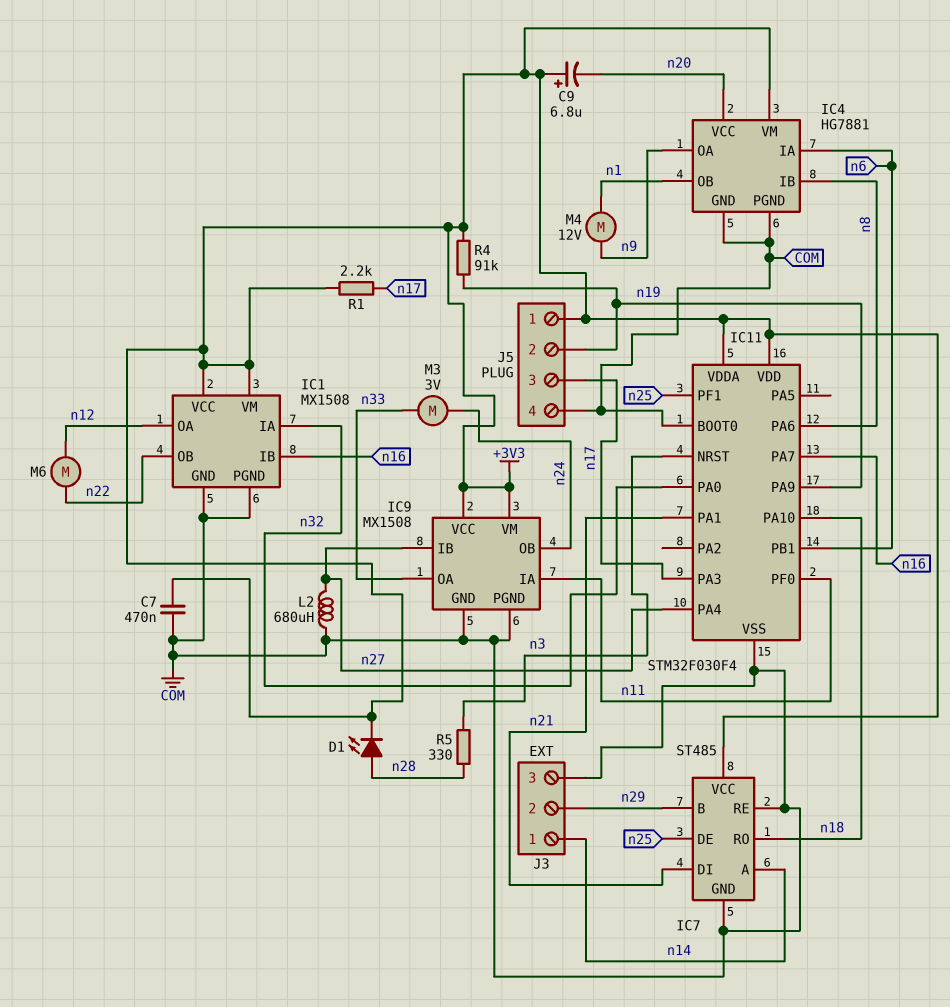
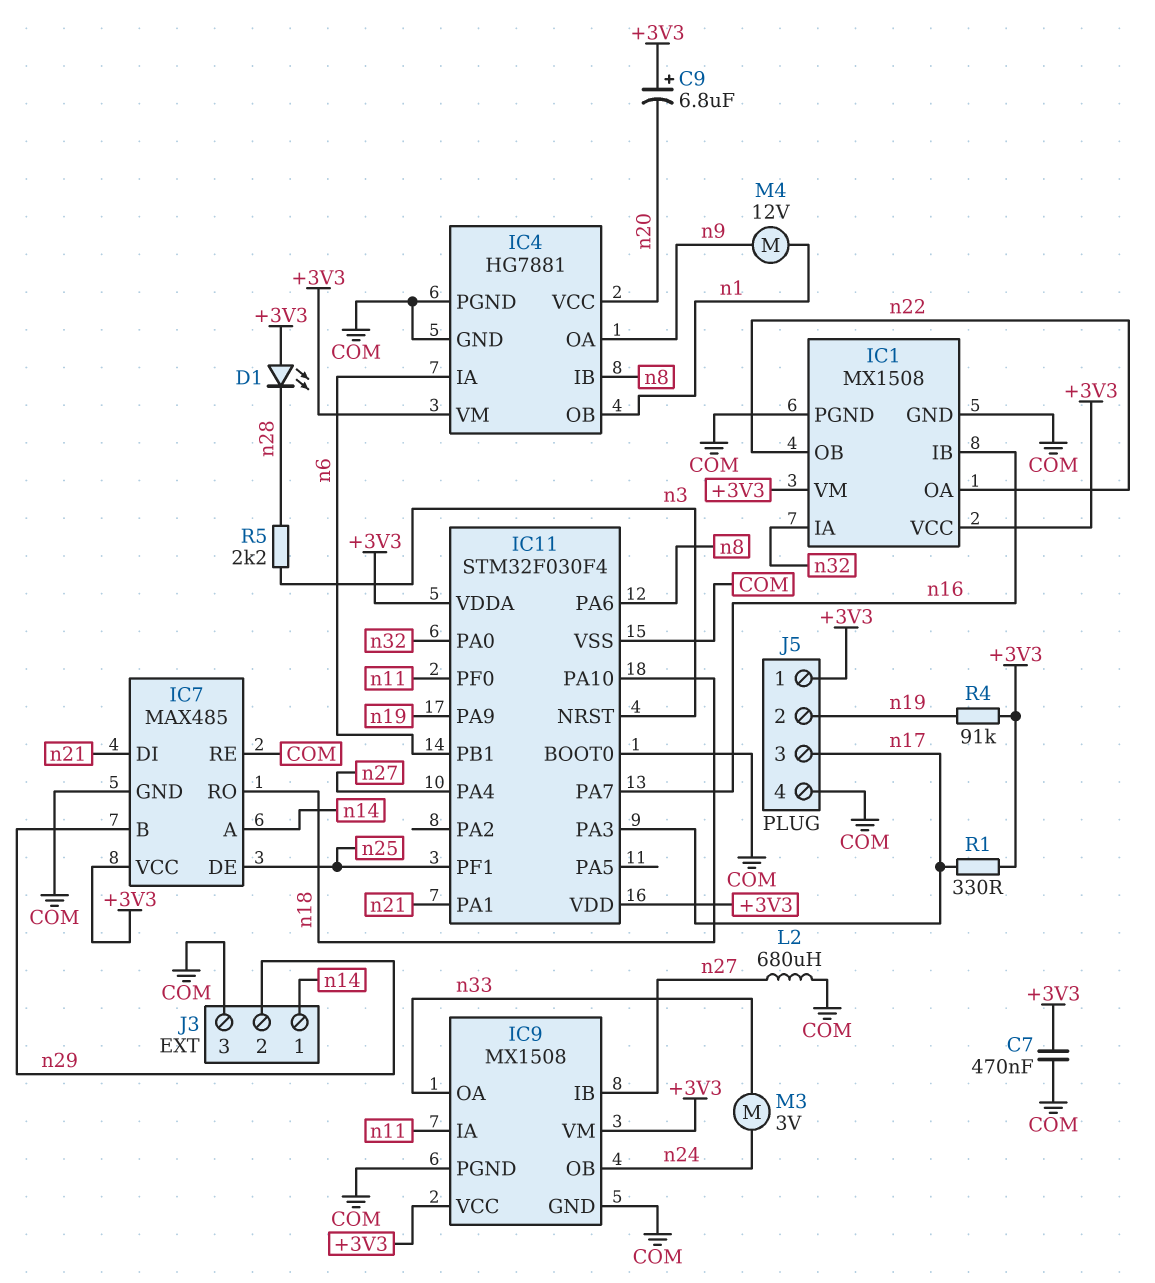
D1: LED (A n28, K +3V3) -> LED (A +3V3, K n28)
IC1 pin OA: n12 -> n22
IC7: ST485 -> MAX485
M6: motor (n12, n22) -> none
R1: 2.2k (+3V3, n17) -> 330 (+3V3, n17)
R5: 330 (n3, n28) -> 2.2k (n3, n28)

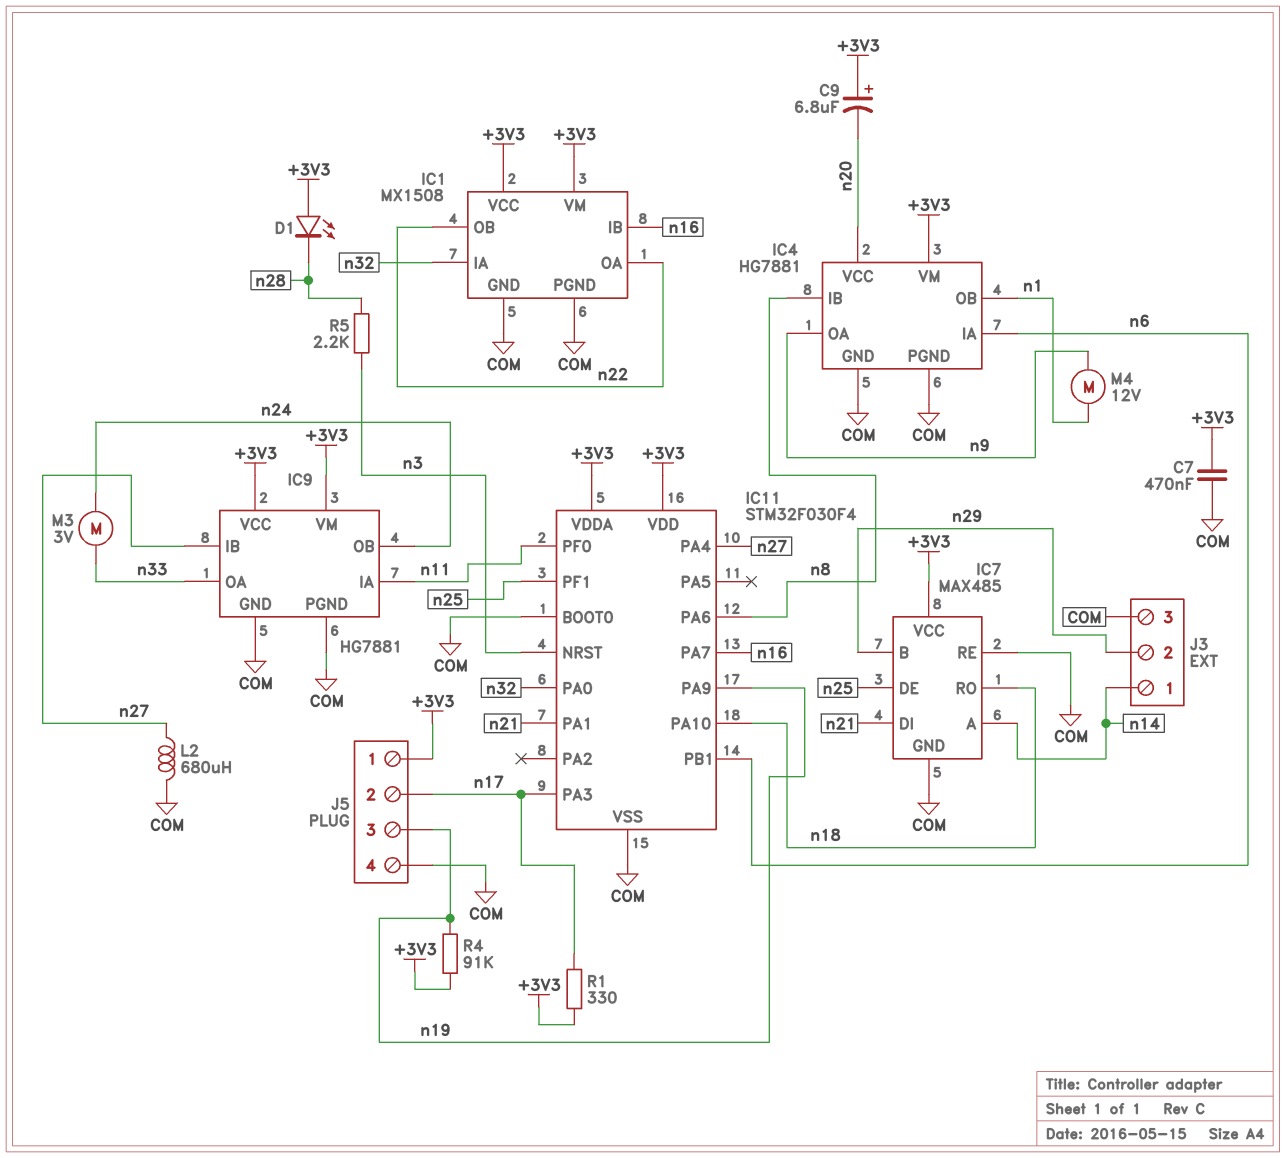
IC9: MX1508 -> HG7881
J5 pin 2: n19 -> n17
J5 pin 3: n17 -> n19

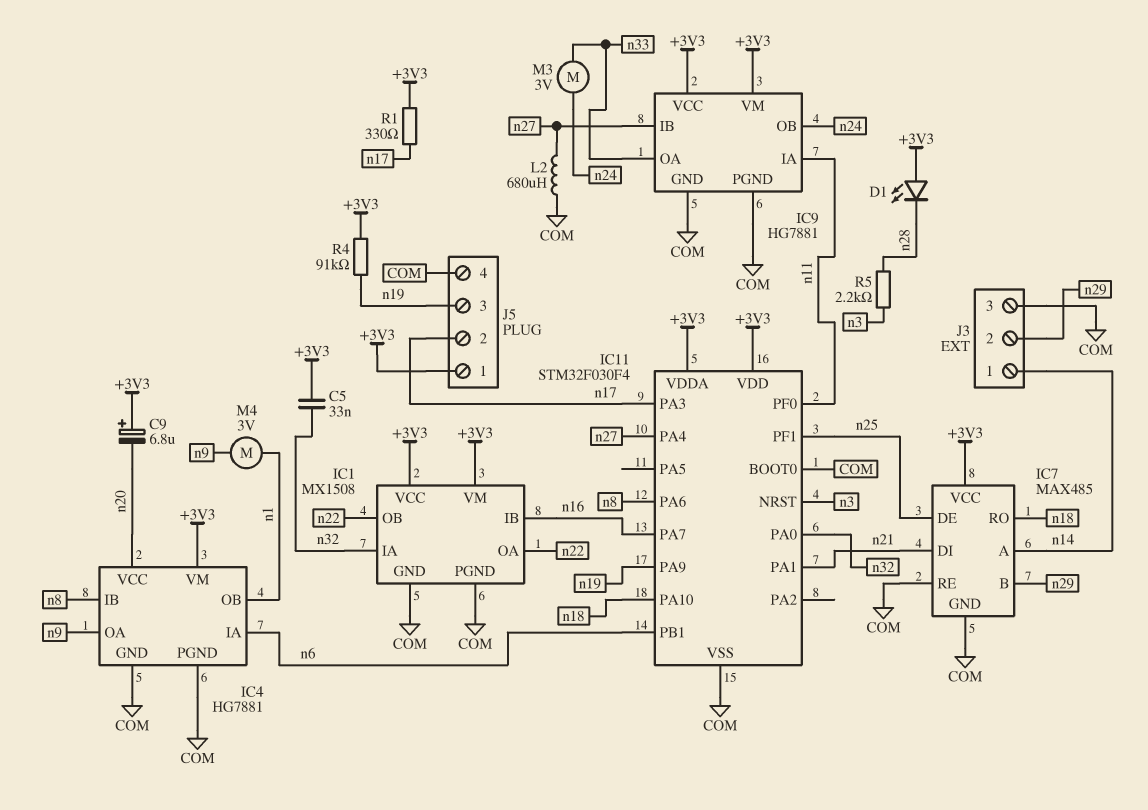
C5: none -> 33nF (+3V3, n32)
C7: 470nF (+3V3, COM) -> none
M4: motor 12V (n1, n9) -> motor 3V (n1, n9)

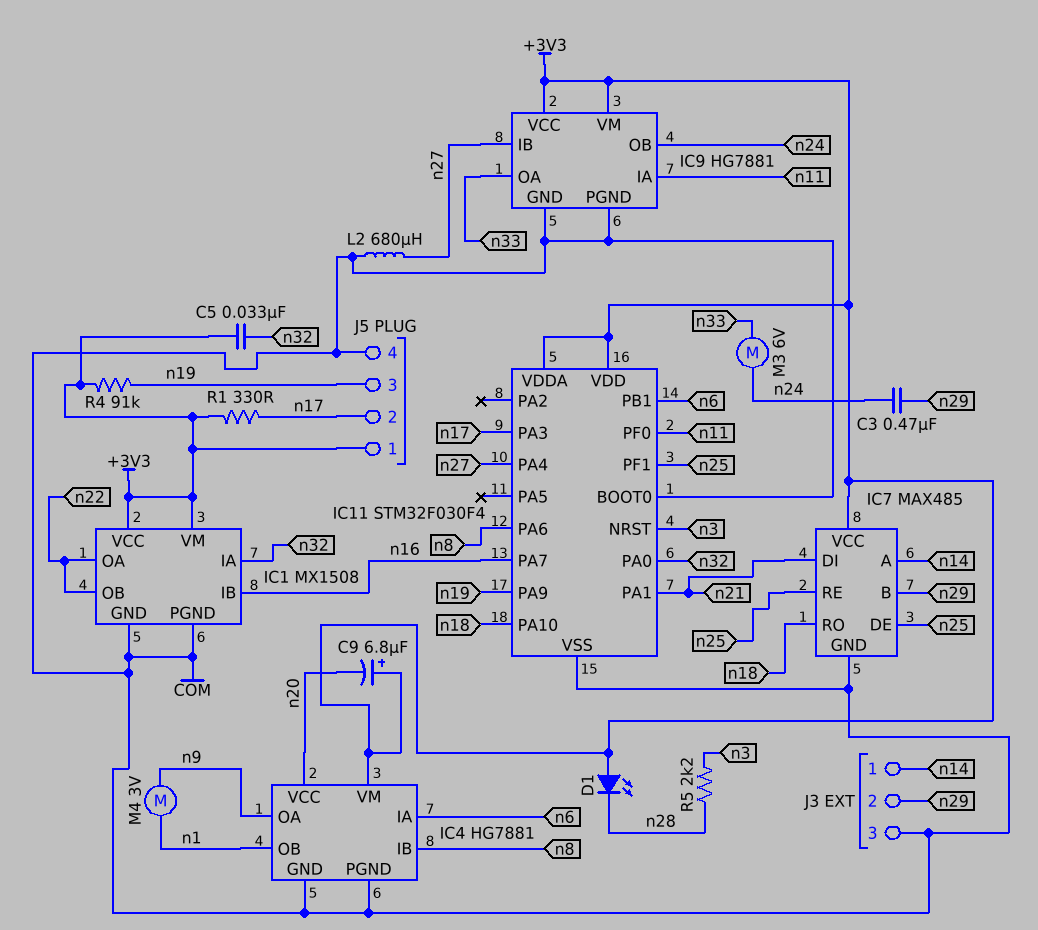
C3: none -> 470nF (n24, n29)
IC7 pin RE: COM -> n25
M3: motor 3V (n24, n33) -> motor 6V (n24, n33)

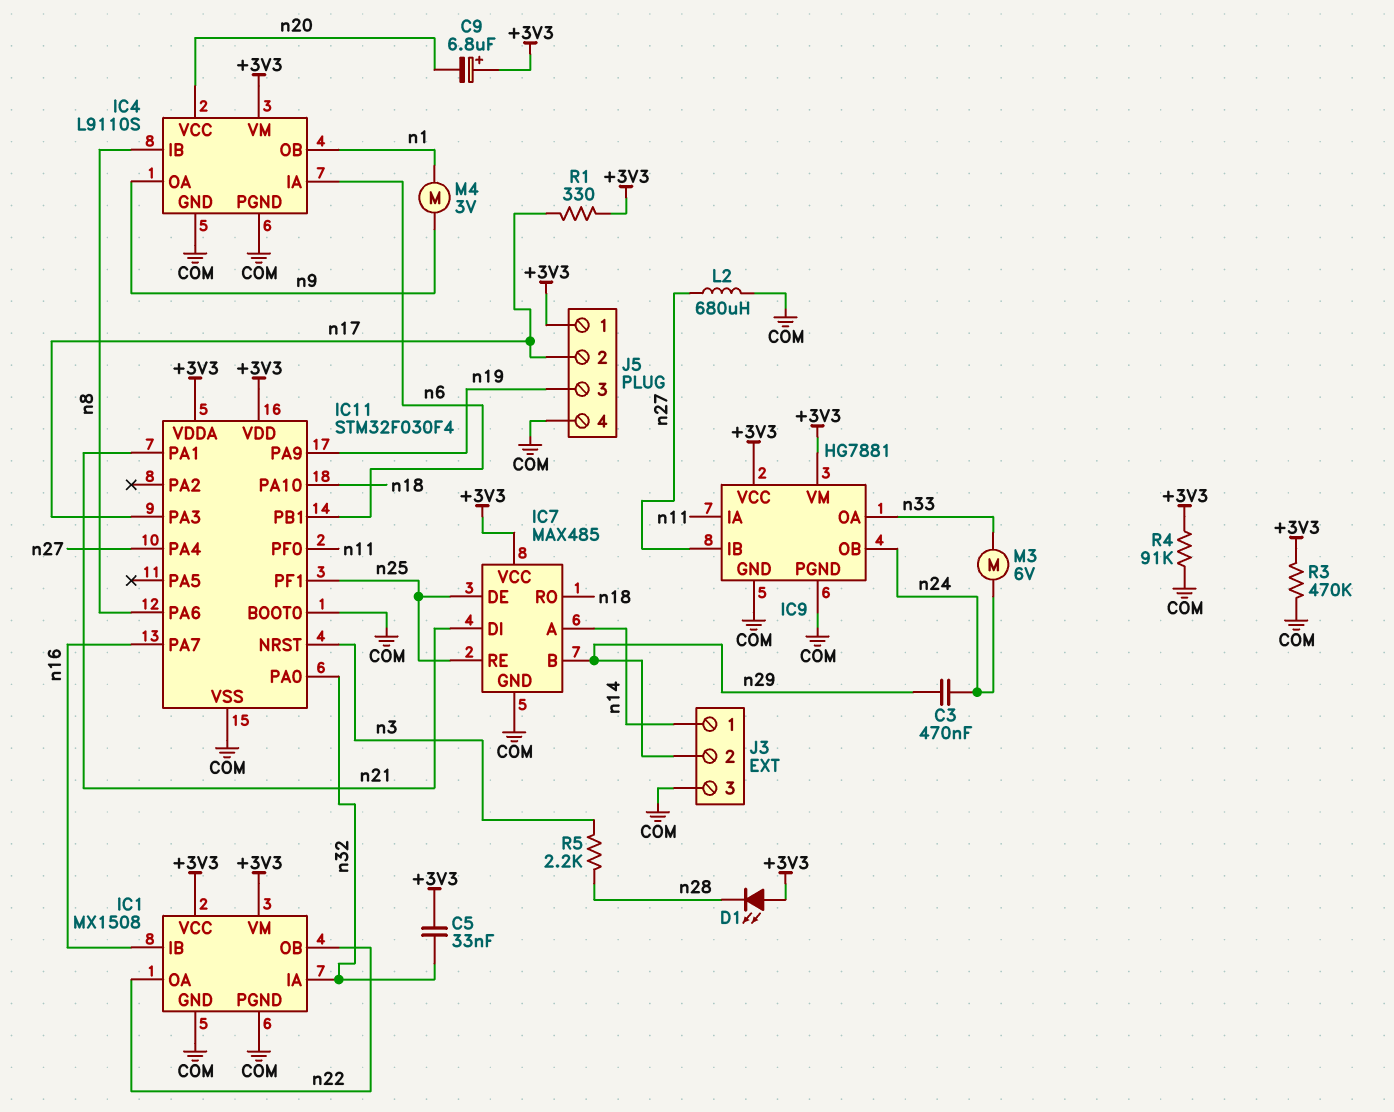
IC4: HG7881 -> L9110S
R3: none -> 470k (+3V3, COM)
R4: 91k (+3V3, n19) -> 91k (+3V3, COM)

